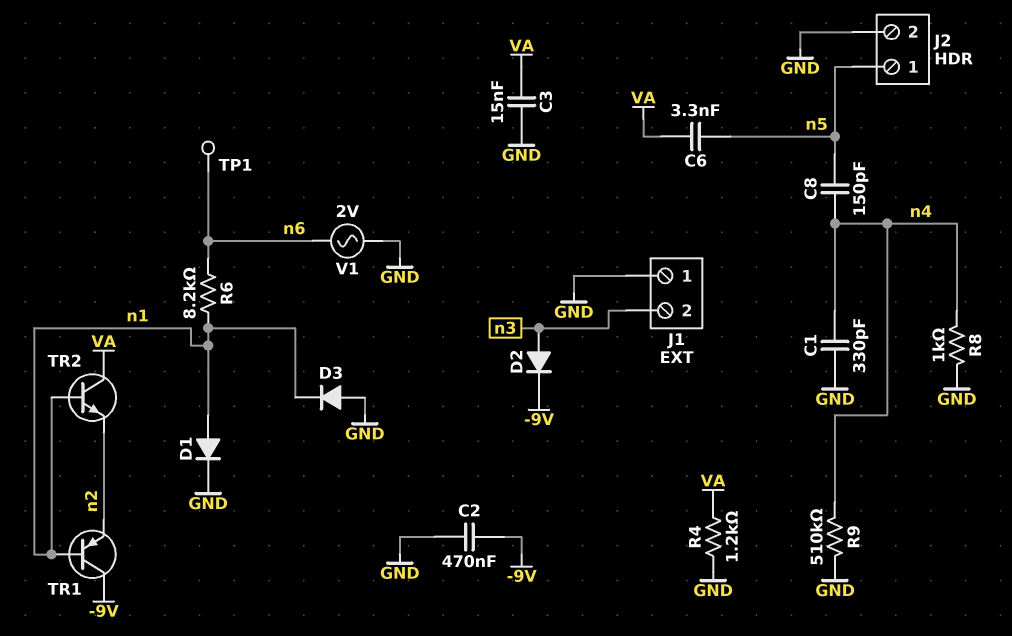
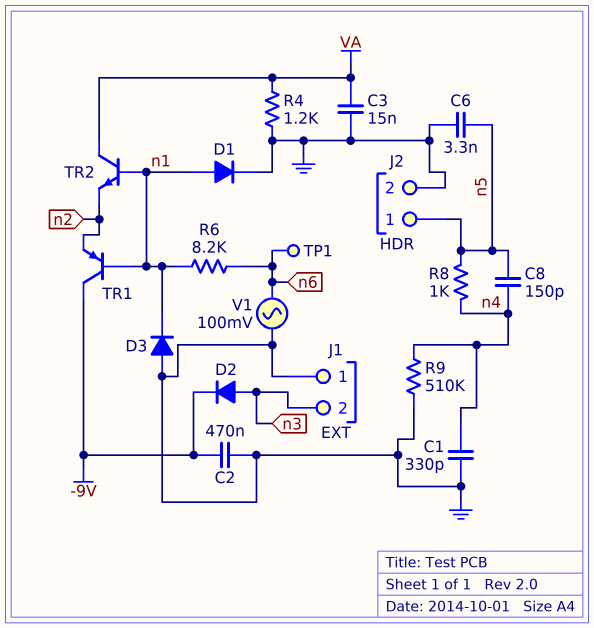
C6: 3.3nF (VA, n5) -> 3.3nF (GND, n5)
R8: 1k (GND, n4) -> 1k (n4, n5)
V1: AC 2V (GND, n6) -> AC 100mV (GND, n6)

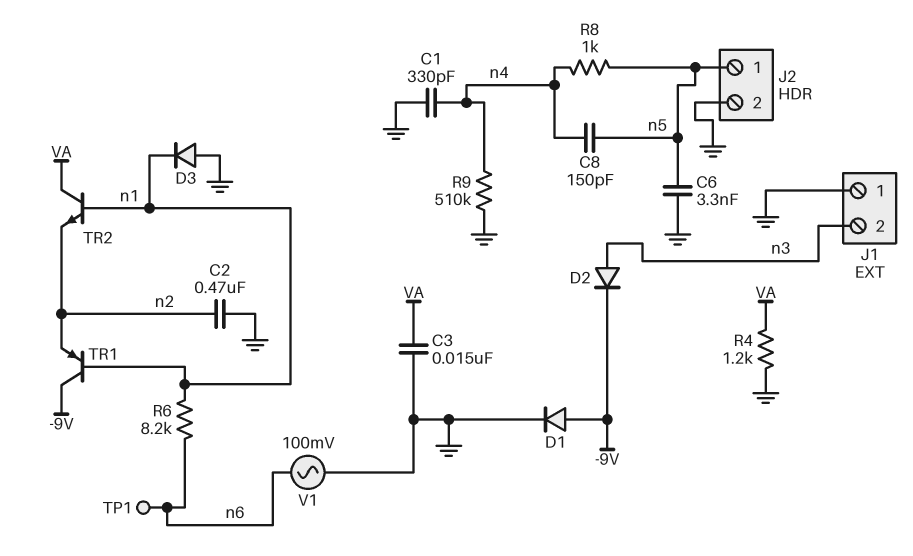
C2: 470nF (-9V, GND) -> 470nF (GND, n2)
D1: diode (A n1, K GND) -> diode (A -9V, K GND)

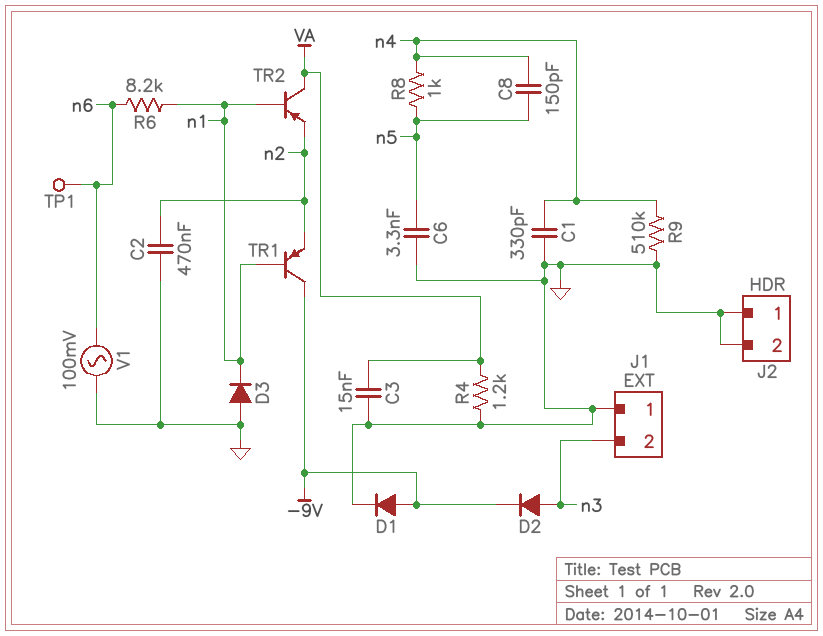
J2 pin 1: n5 -> GND
TR2: NPN (B n1, C VA, E n2) -> PNP (B n1, C VA, E n2)

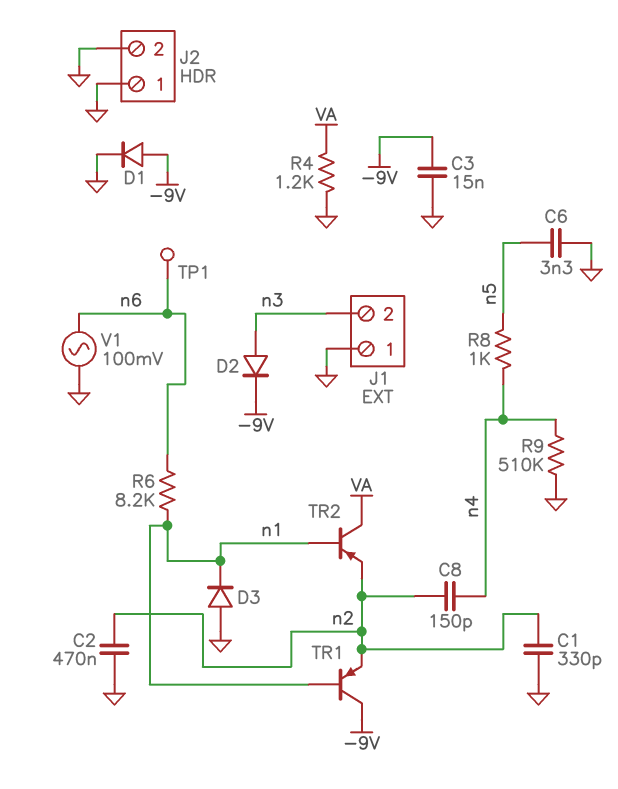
C1: 330pF (GND, n4) -> 330pF (GND, n2)
C3: 15nF (GND, VA) -> 15nF (-9V, GND)
C8: 150pF (n4, n5) -> 150pF (n2, n4)

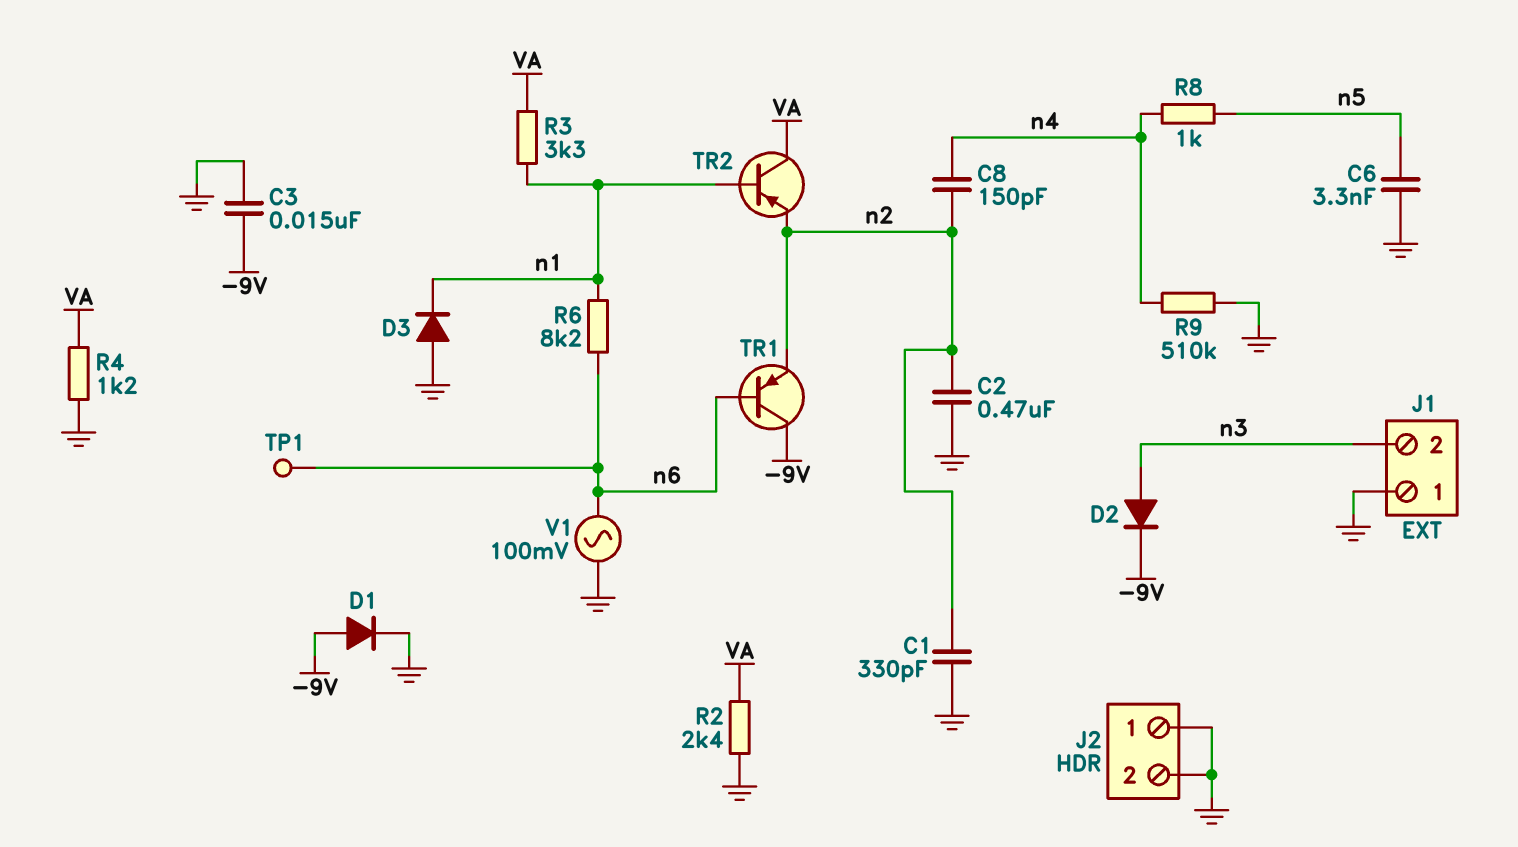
R2: none -> 2.4k (GND, VA)
R3: none -> 3.3k (VA, n1)
TR1: PNP (B n1, C -9V, E n2) -> PNP (B n6, C -9V, E n2)

